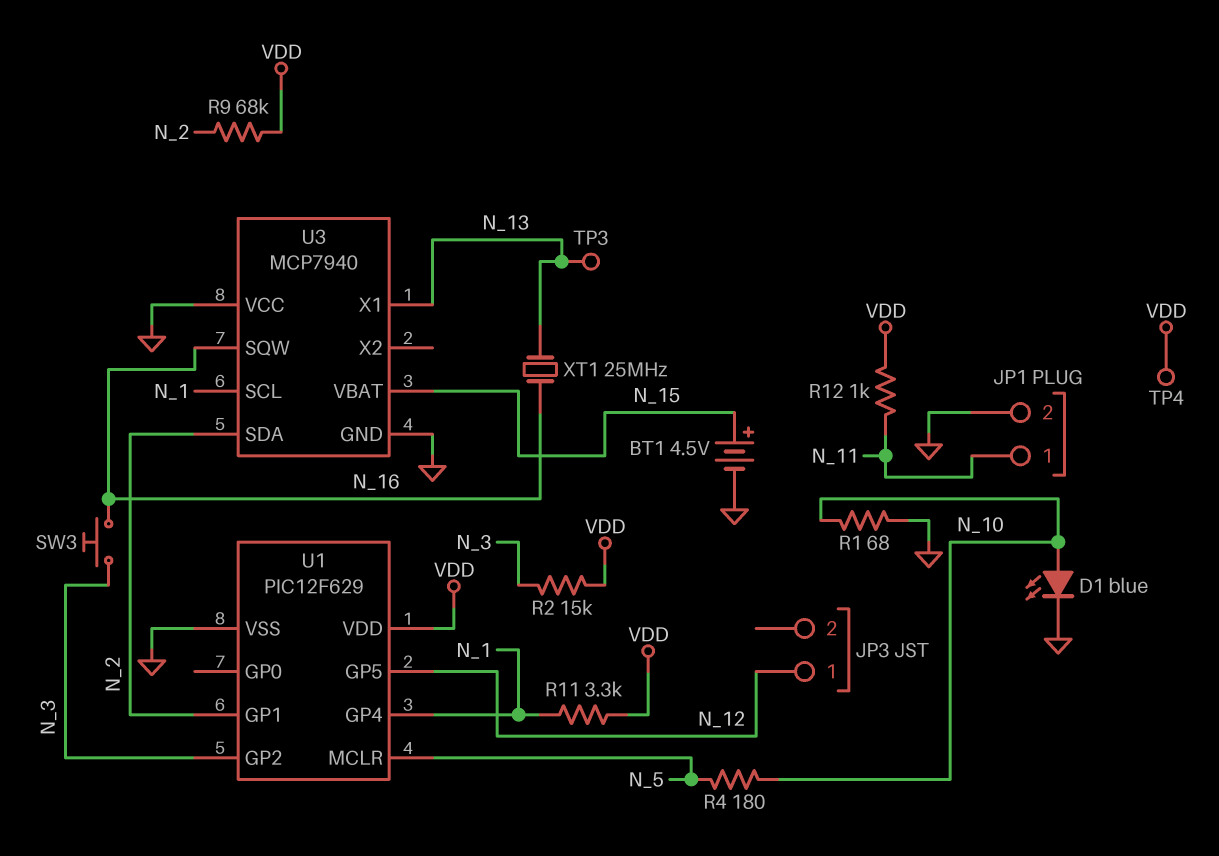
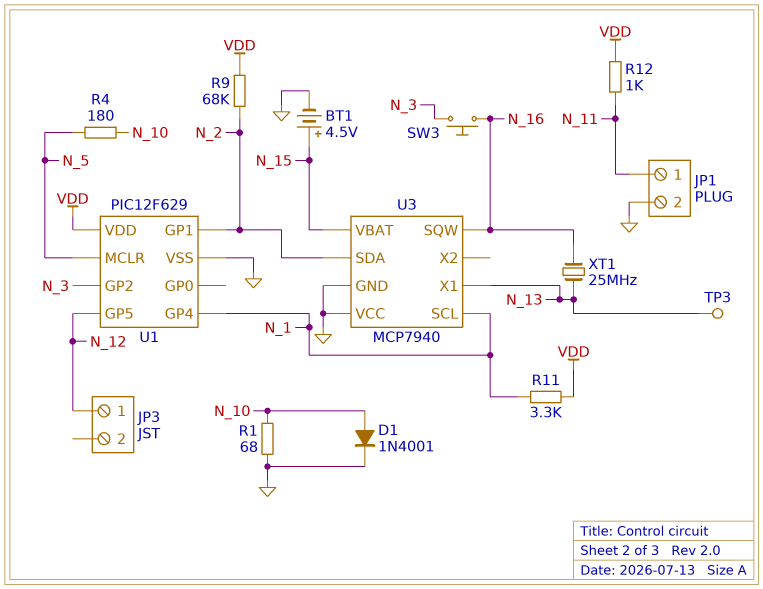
D1: LED blue (A N_10, K GND) -> diode 1N4001 (A N_10, K GND)
R2: 15k (N_3, VDD) -> none
TP4: test point (VDD) -> none

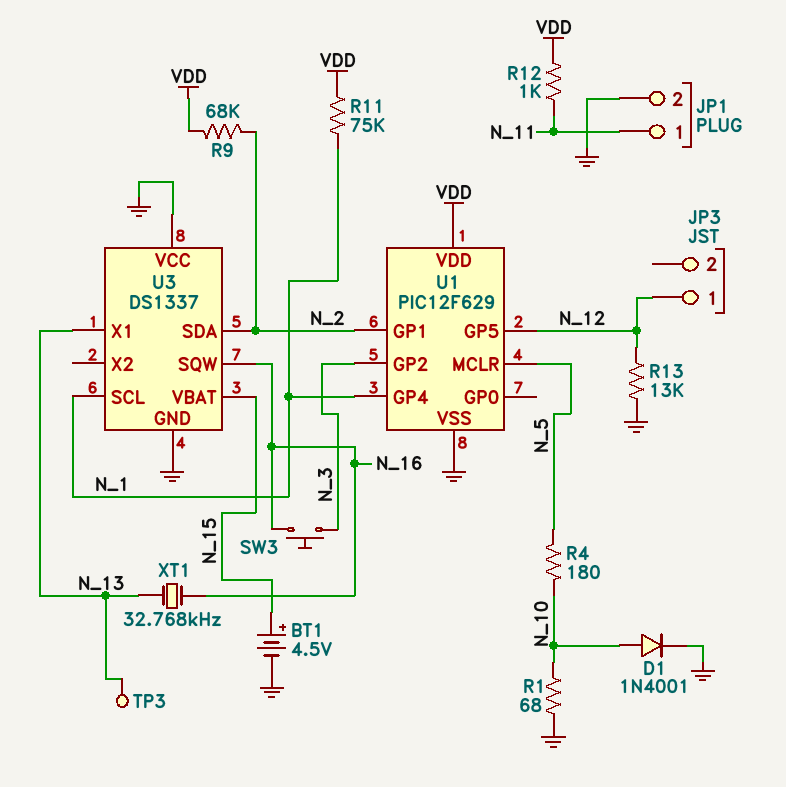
R11: 3.3k (N_1, VDD) -> 75k (N_1, VDD)
R13: none -> 13k (GND, N_12)
U3: MCP7940 -> DS1337
XT1: 25MHz (N_13, N_16) -> 32.768kHz (N_13, N_16)

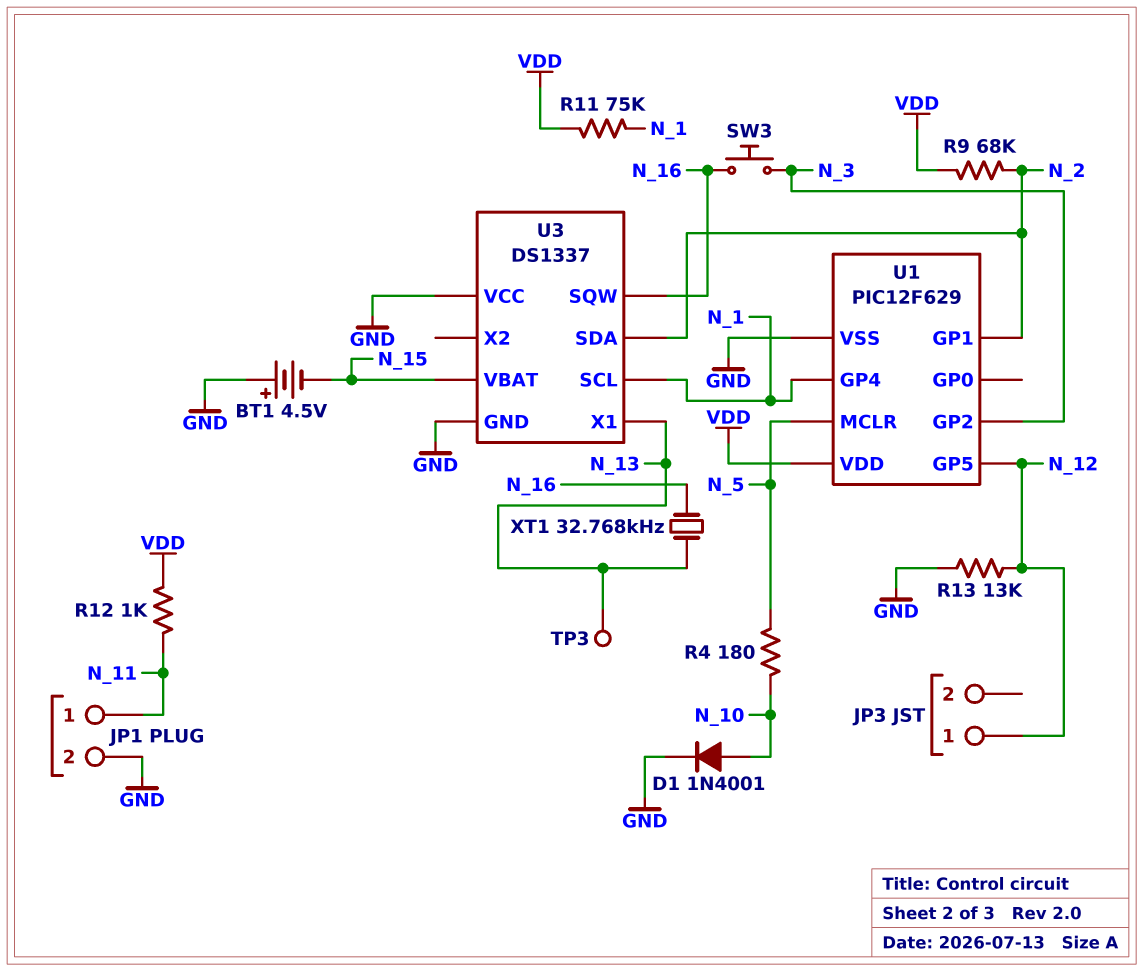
BT1: 4.5V (plus N_15, minus GND) -> 4.5V (plus GND, minus N_15)
R1: 68 (GND, N_10) -> none

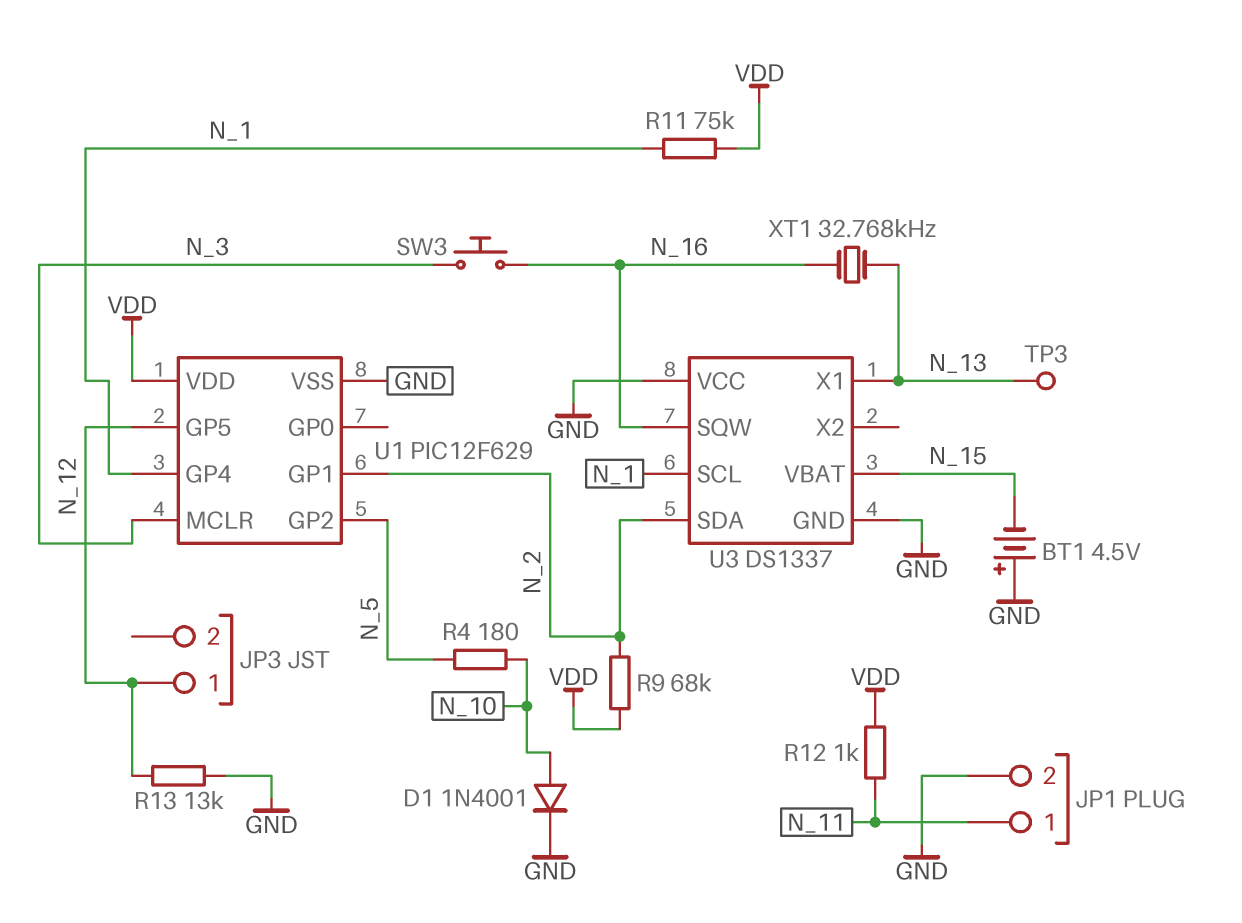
U1 pin GP2: N_3 -> N_5
U1 pin MCLR: N_5 -> N_3

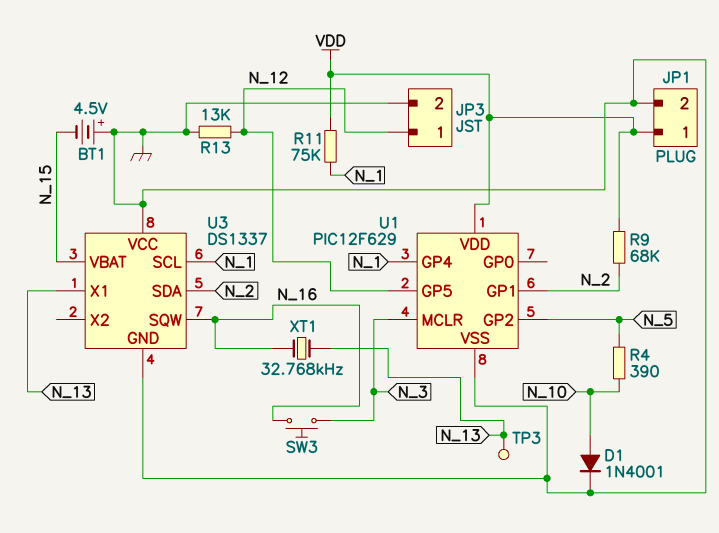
JP1 pin 1: N_11 -> VDD
JP3 pin 2: none -> GND
R4: 180 (N_5, N_10) -> 390 (N_5, N_10)
R12: 1k (N_11, VDD) -> none

